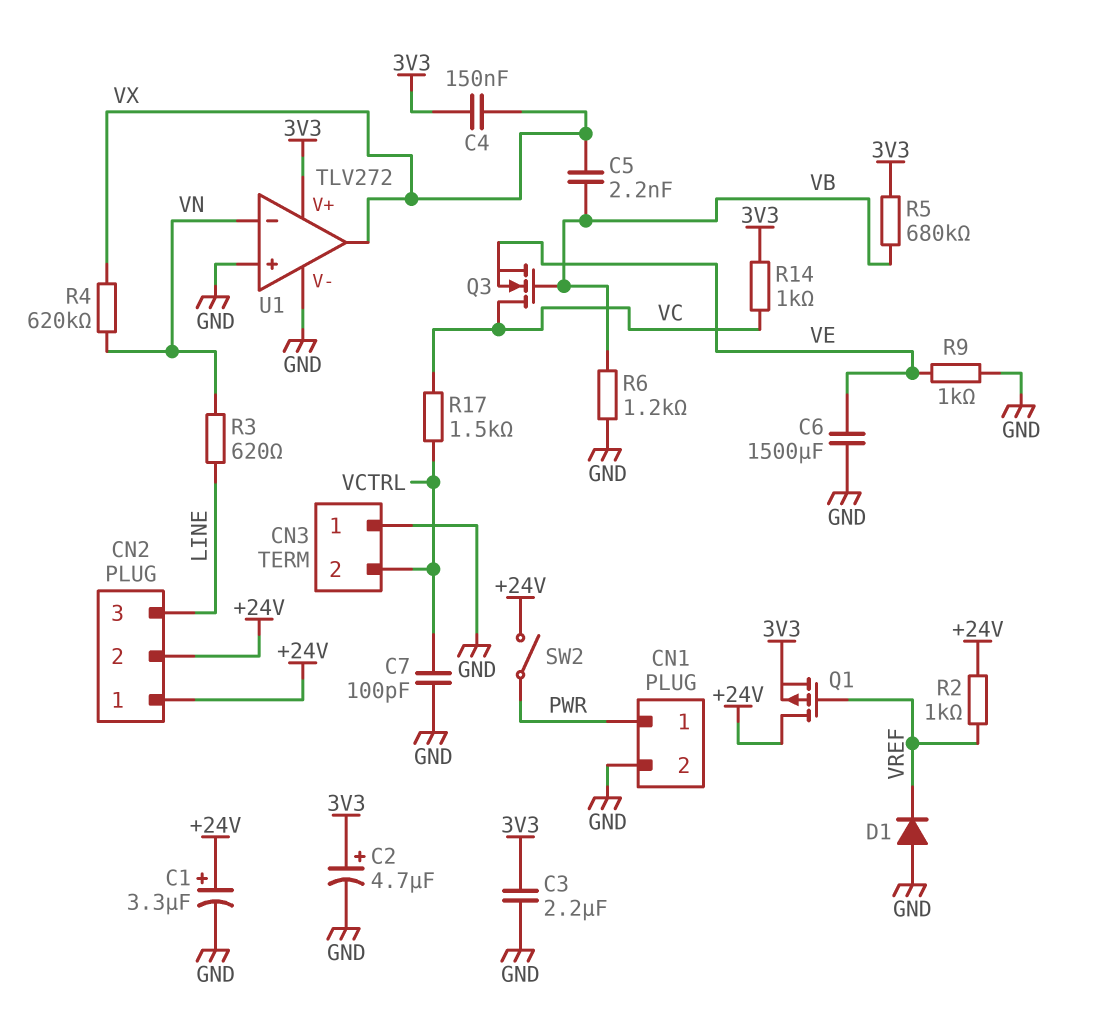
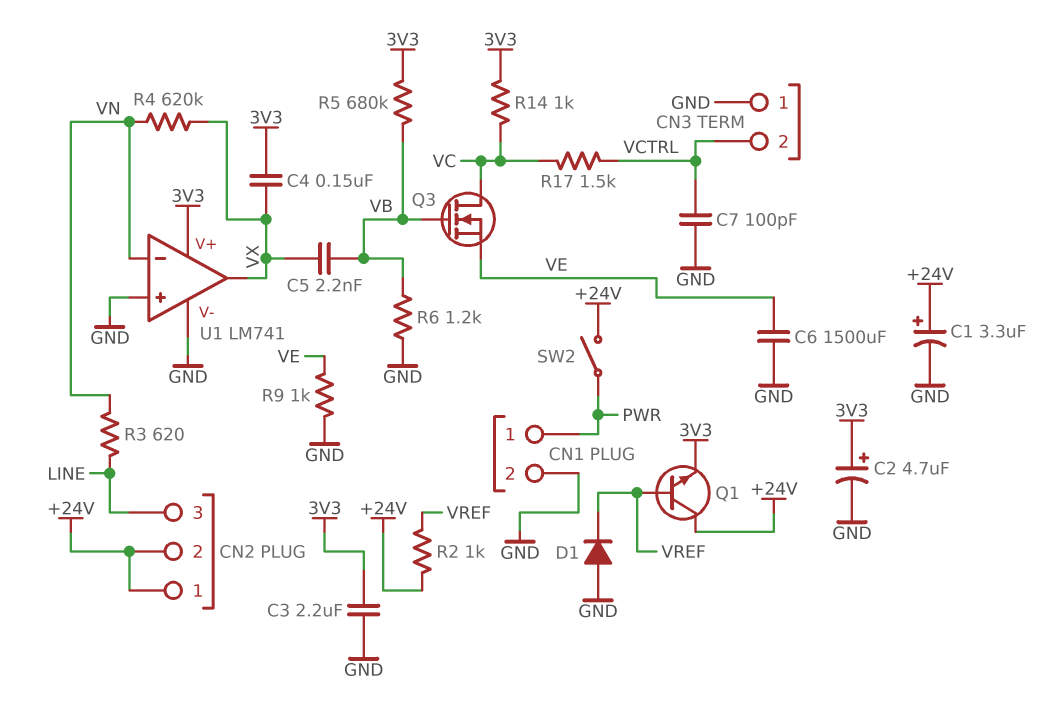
Q1: PMOS (G VREF, D +24V, S 3V3) -> NPN (B VREF, C +24V, E 3V3)
U1: TLV272 -> LM741

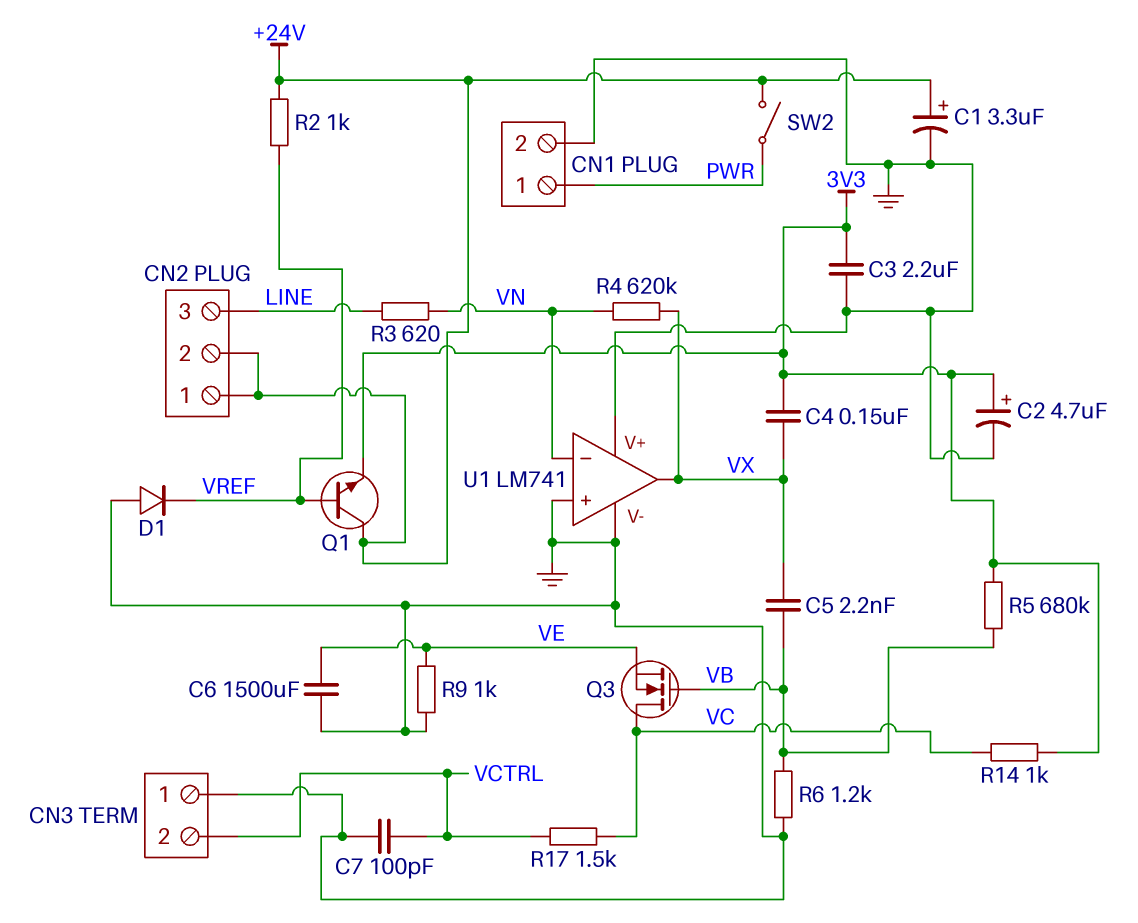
U1 pin V+: 3V3 -> GND

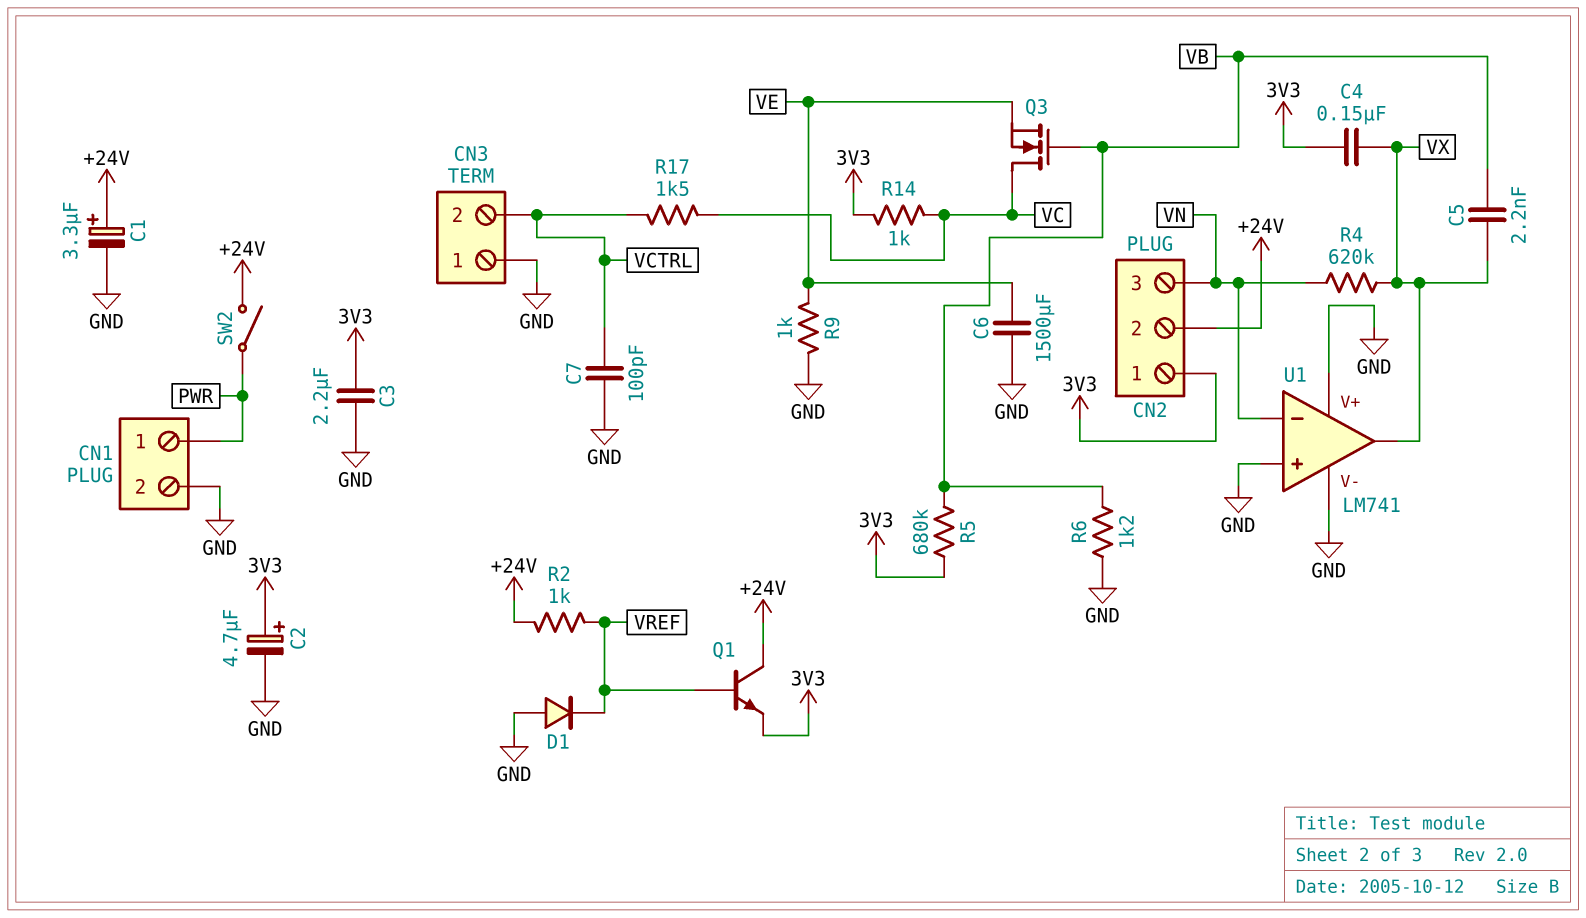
CN2 pin 1: +24V -> 3V3
CN2 pin 3: LINE -> VN
R3: 620 (LINE, VN) -> none

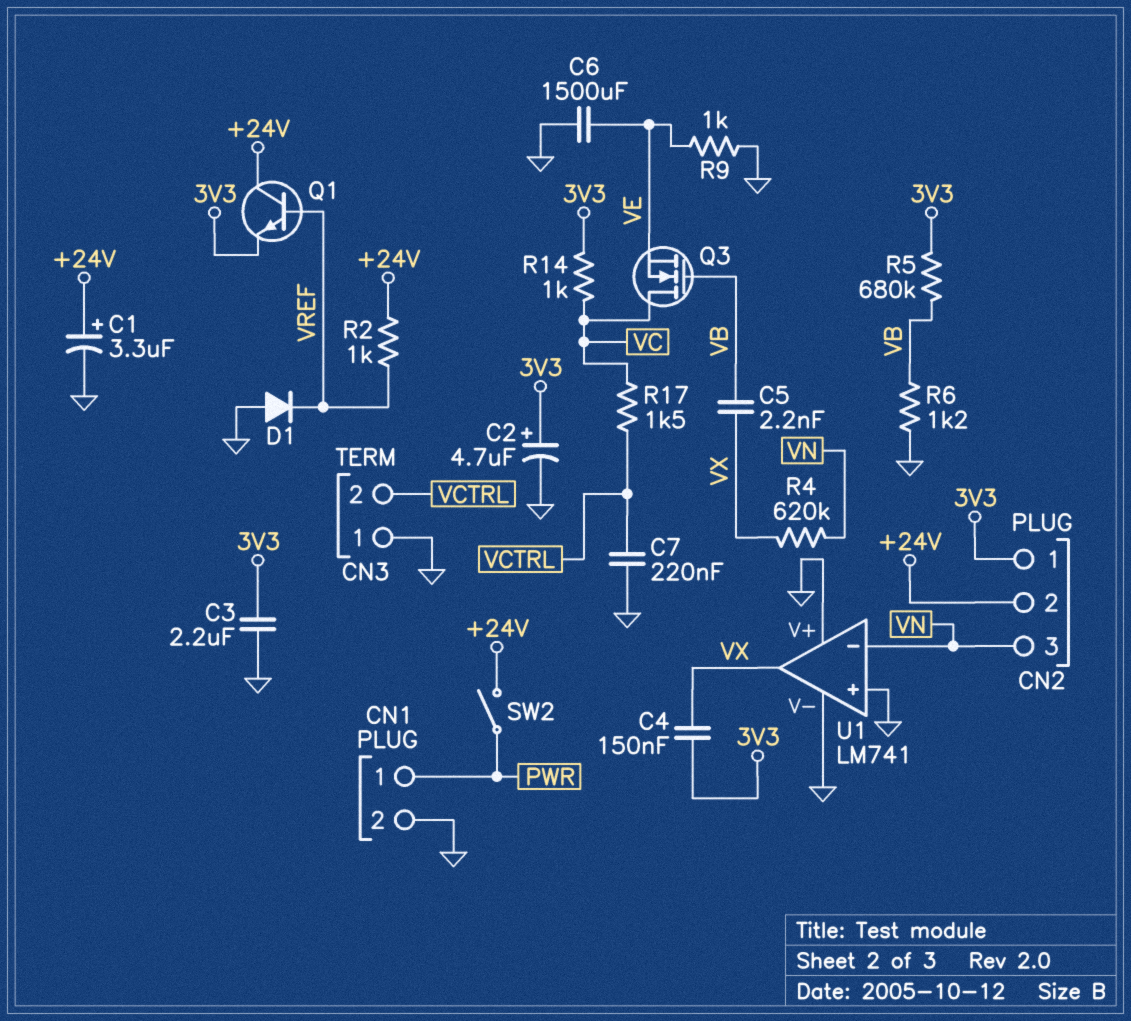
C7: 100pF (GND, VCTRL) -> 220nF (GND, VCTRL)

